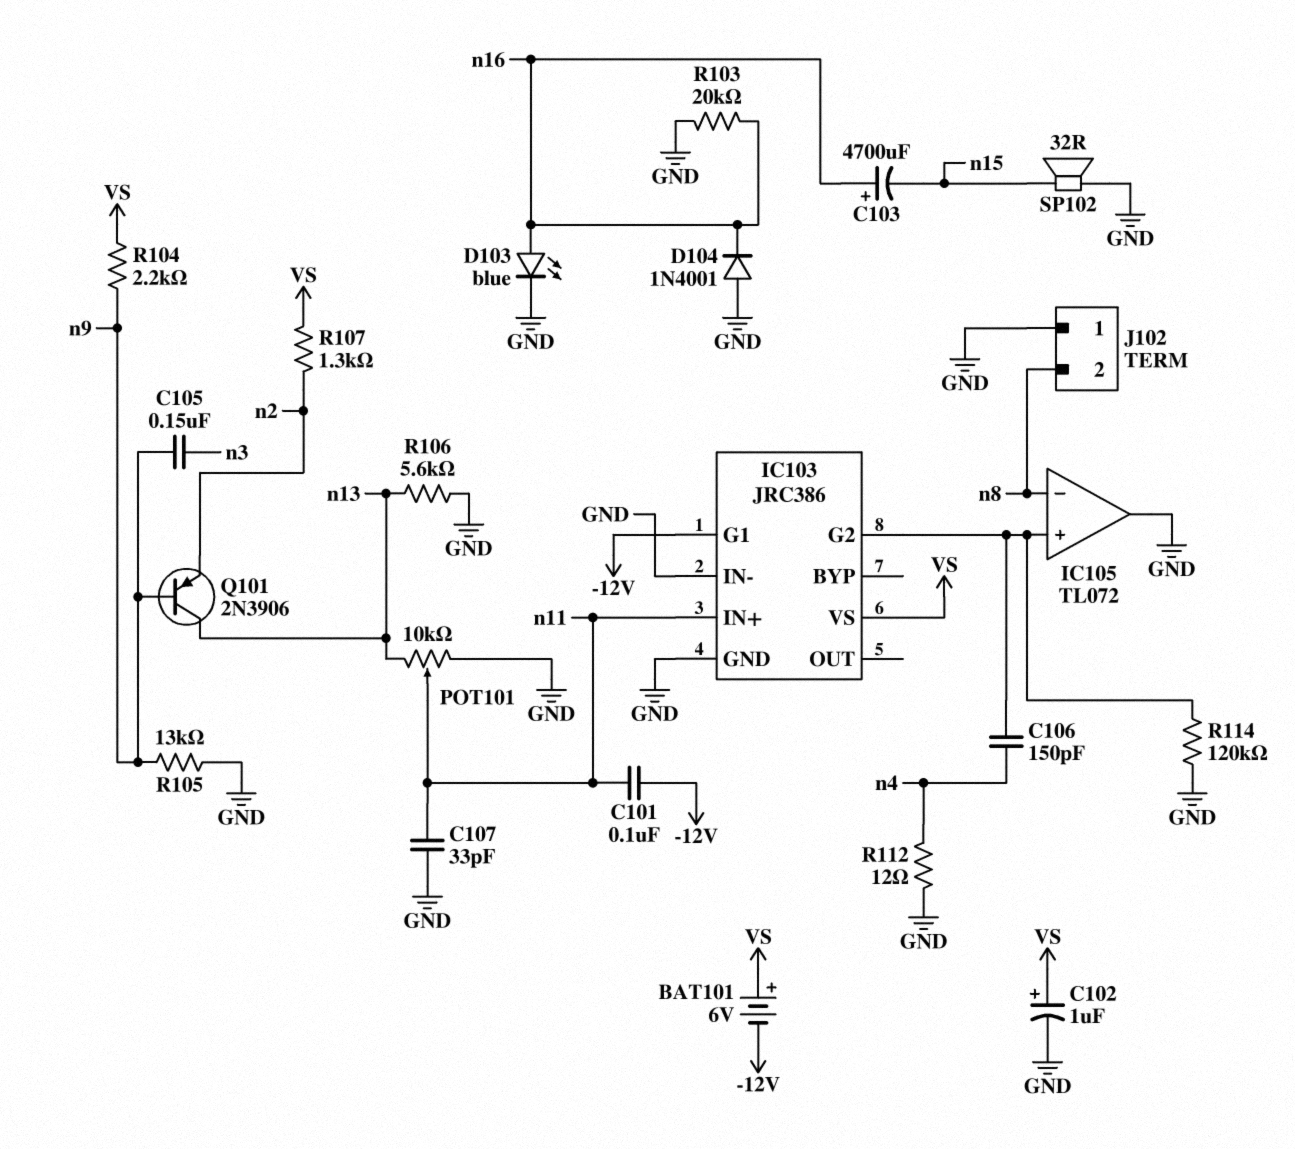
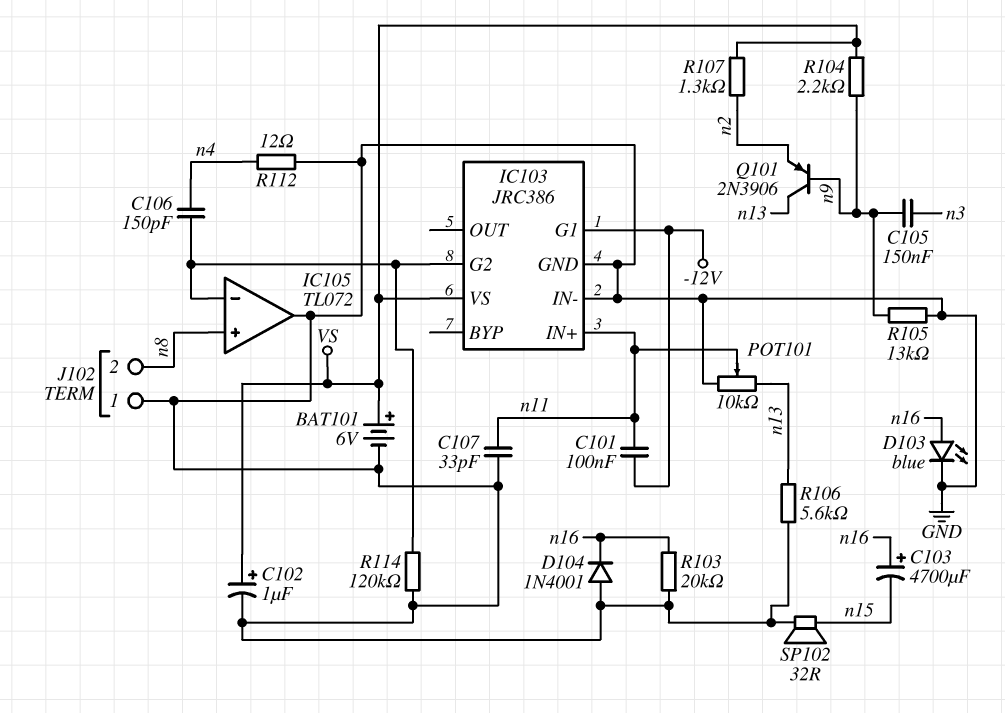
BAT101: 6V (plus VS, minus -12V) -> 6V (plus VS, minus GND)
IC105 pin in+: IC103/G2 -> n8
IC105 pin in-: n8 -> IC103/G2

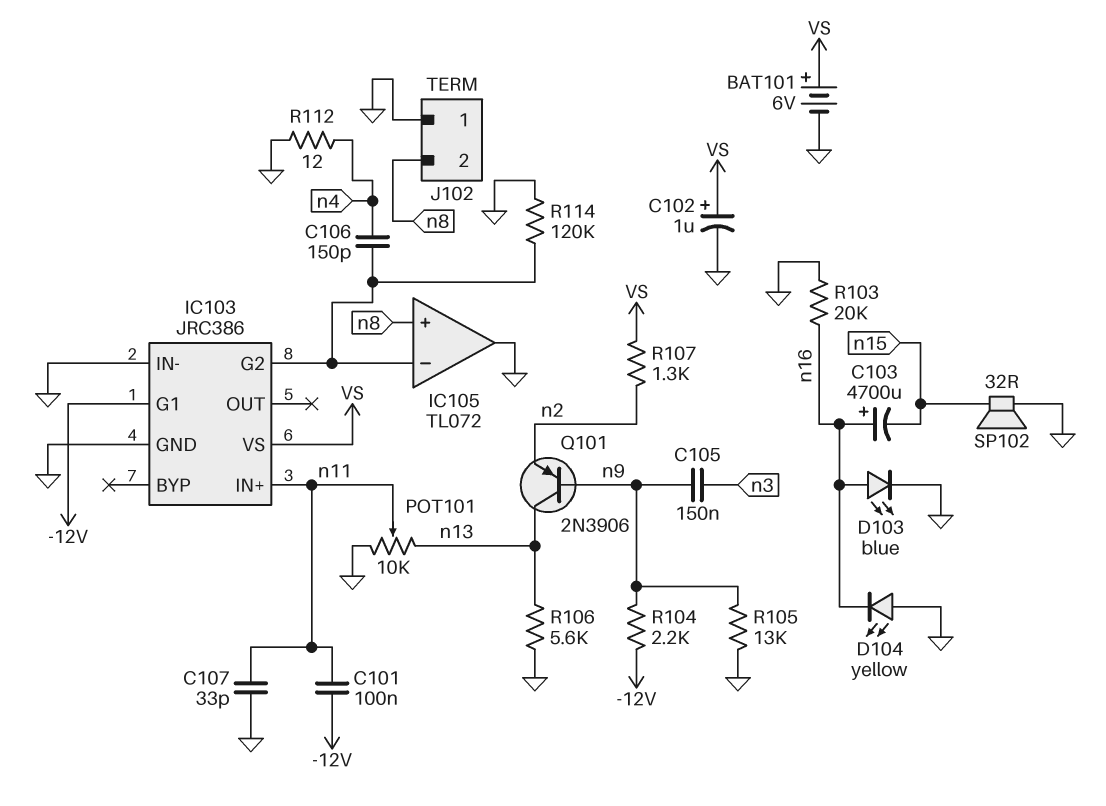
D104: diode 1N4001 (A GND, K n16) -> LED yellow (A GND, K n16)
R104: 2.2k (VS, n9) -> 2.2k (-12V, n9)

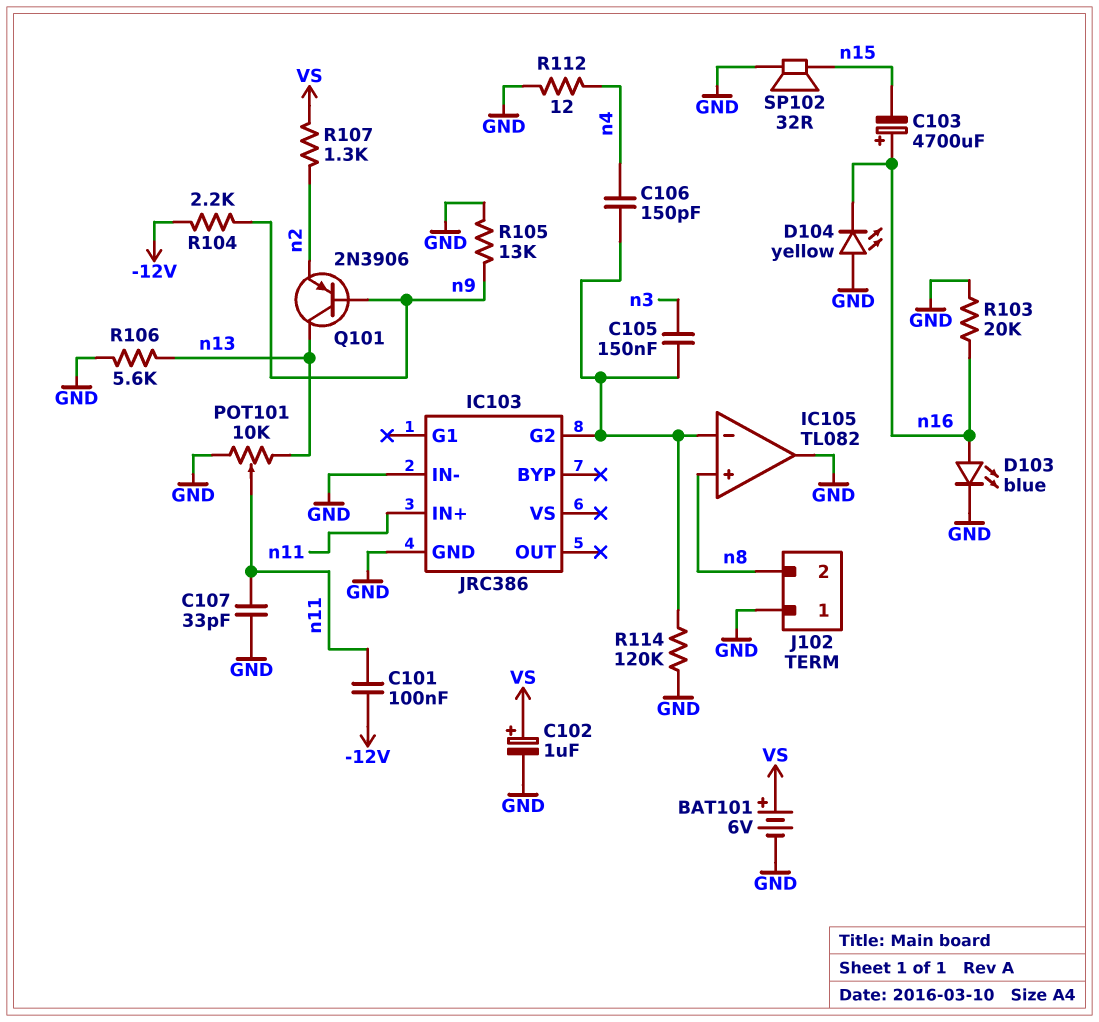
C105: 150nF (n3, n9) -> 150nF (IC103/G2, n3)
IC103 pin G1: -12V -> none
IC103 pin VS: VS -> none
IC105: TL072 -> TL082

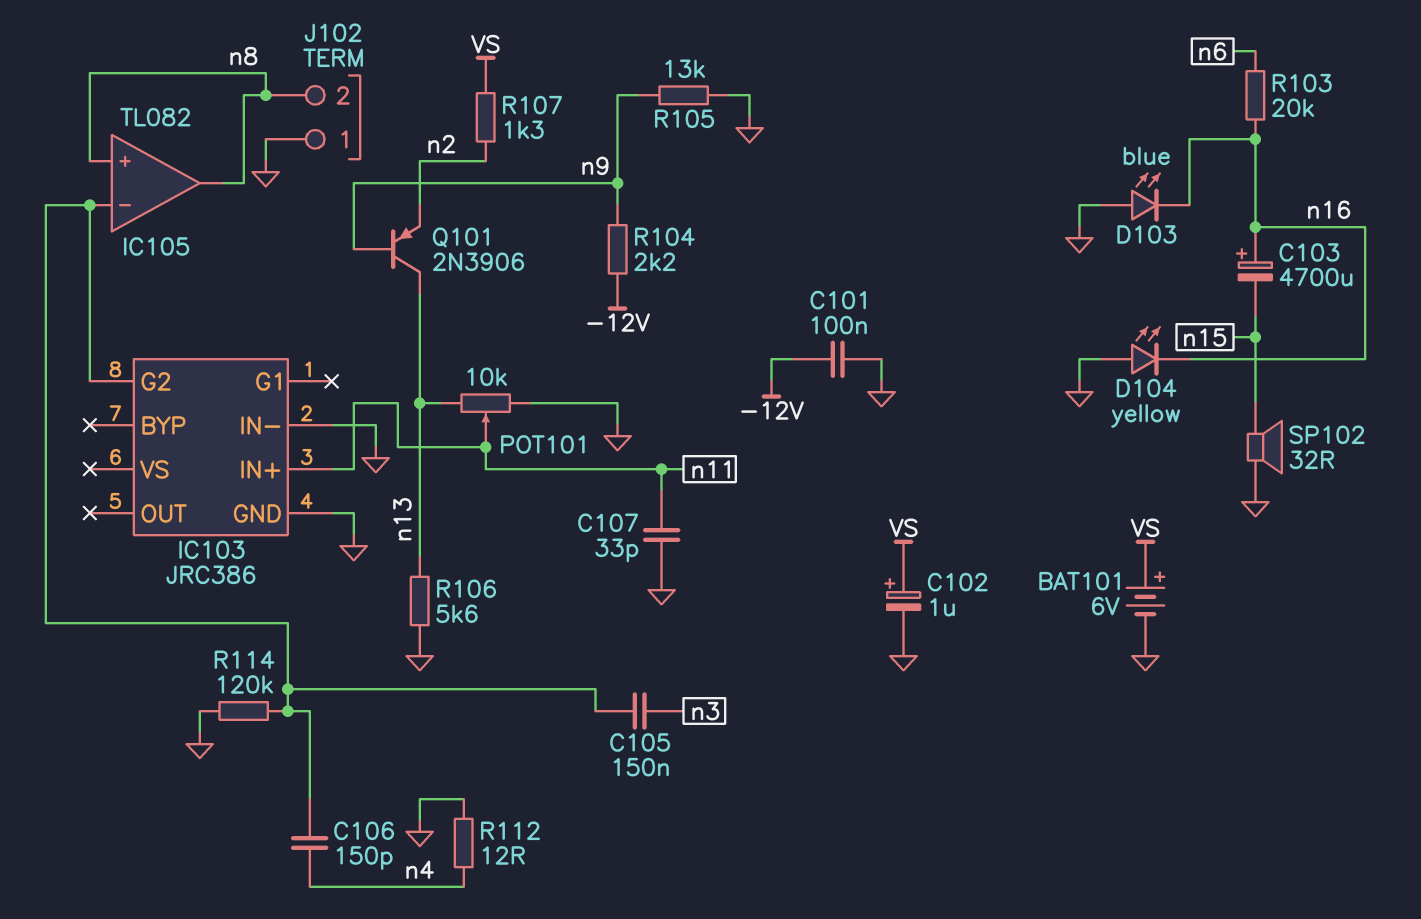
C101: 100nF (-12V, n11) -> 100nF (-12V, GND)
D103: LED blue (A n16, K GND) -> LED blue (A GND, K n16)
IC105 pin out: GND -> n8
R103: 20k (GND, n16) -> 20k (n6, n16)

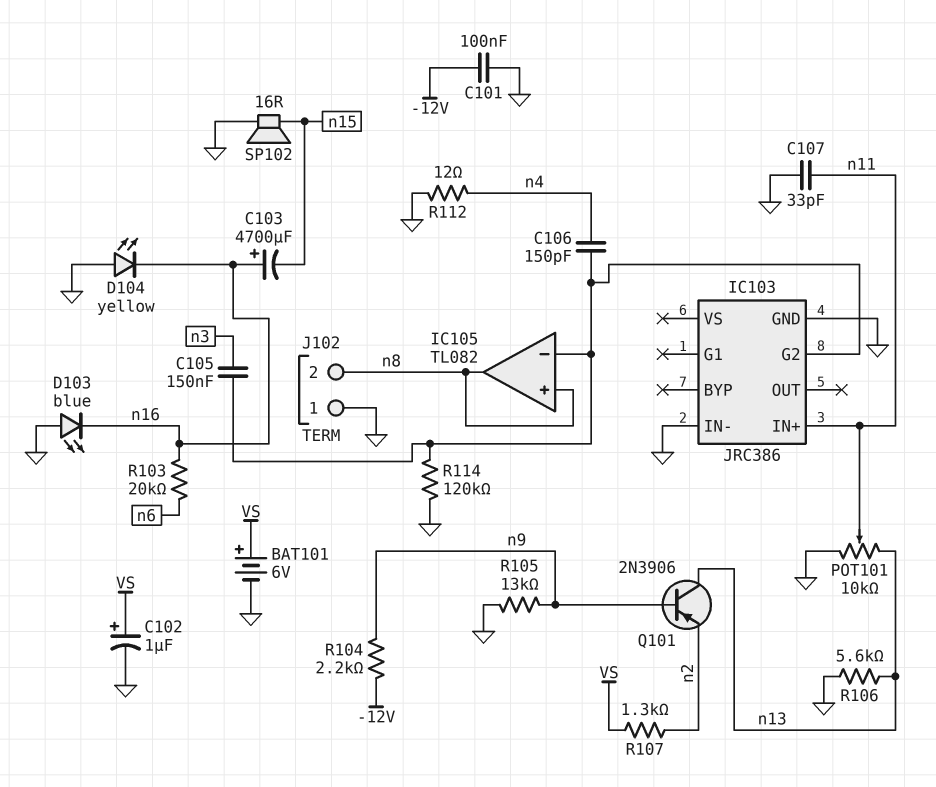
SP102: speaker 32R (GND, n15) -> speaker 16R (GND, n15)

